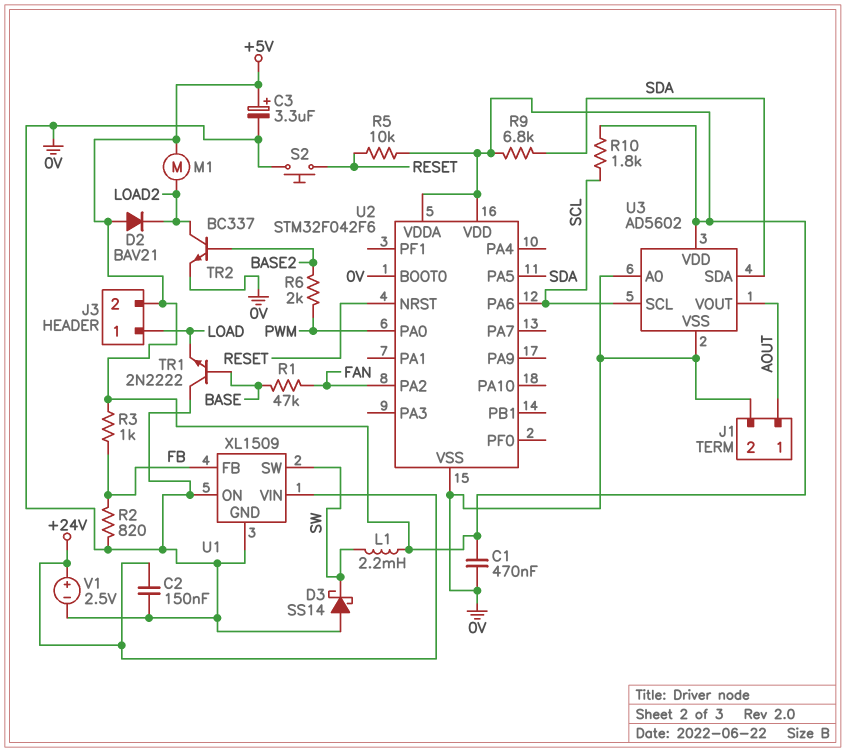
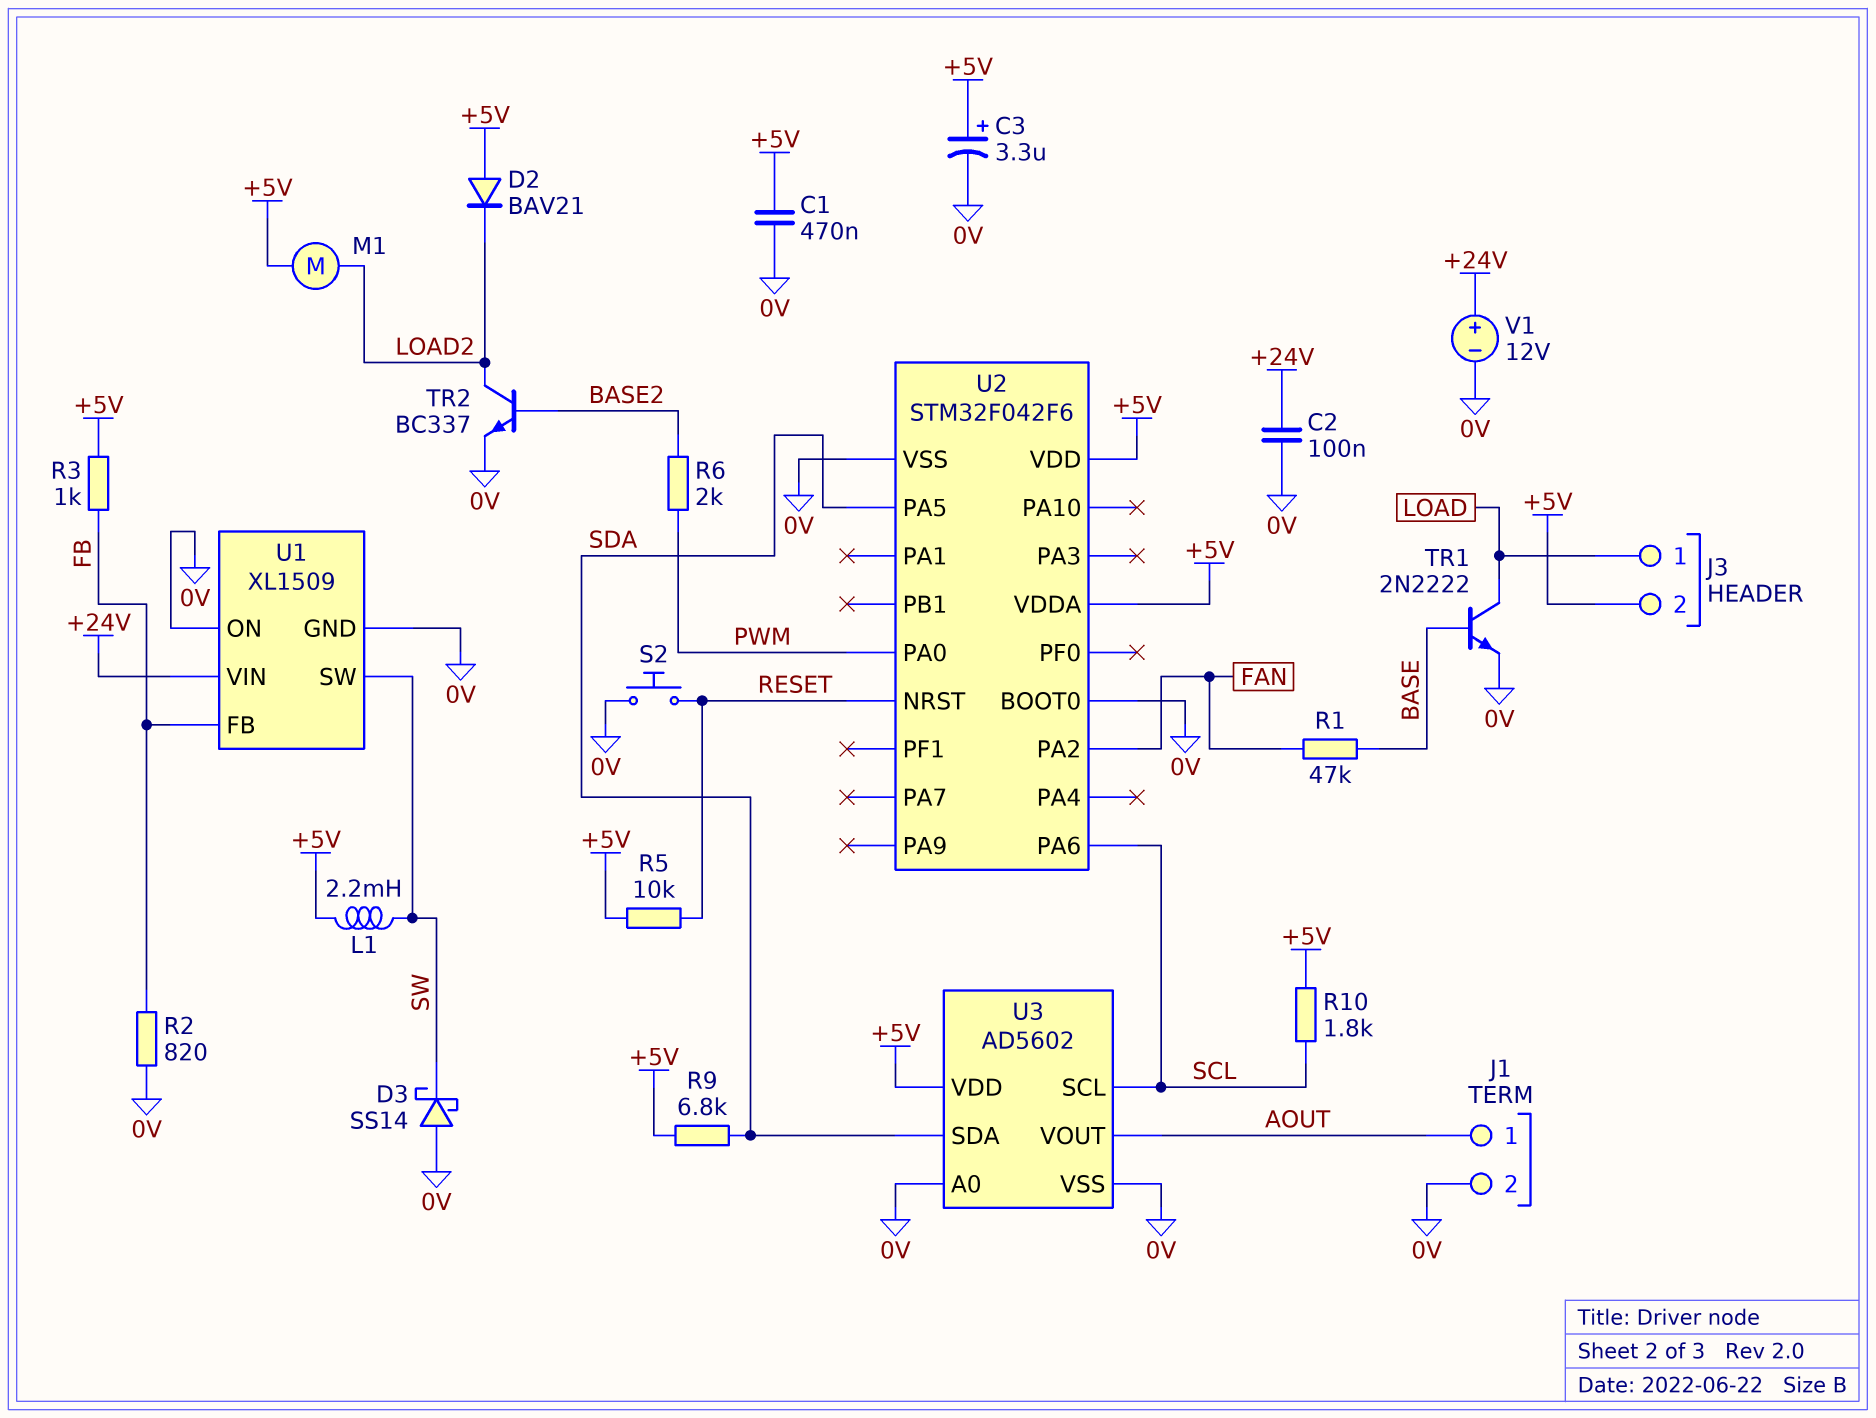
C2: 150nF (+24V, 0V) -> 100nF (+24V, 0V)
TR1: NPN 2N2222 (B BASE, C 0V, E LOAD) -> NPN 2N2222 (B BASE, C LOAD, E 0V)
V1: 2.5V (plus +24V, minus 0V) -> 12V (plus +24V, minus 0V)

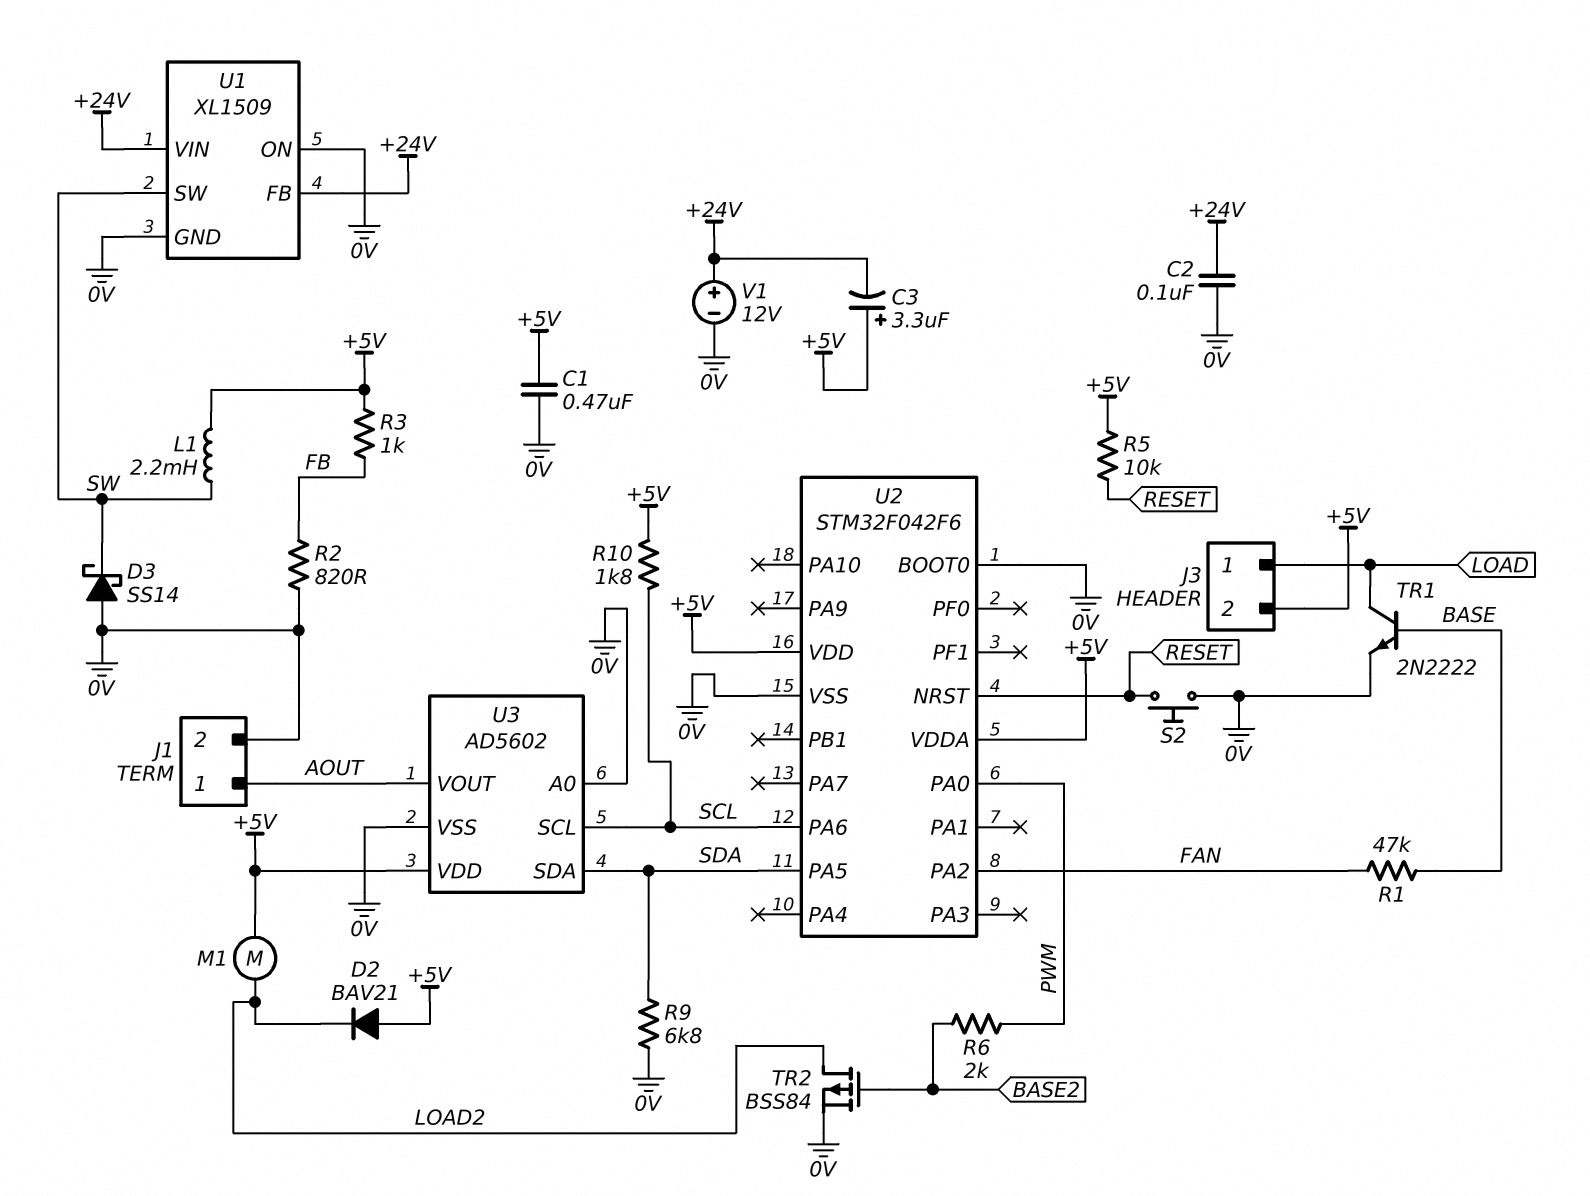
C3: 3.3uF (plus +5V, minus 0V) -> 3.3uF (plus +5V, minus +24V)
R9: 6.8k (+5V, SDA) -> 6.8k (0V, SDA)
TR2: NPN BC337 (B BASE2, C LOAD2, E 0V) -> PMOS BSS84 (G BASE2, D LOAD2, S 0V)
U1 pin FB: FB -> +24V

